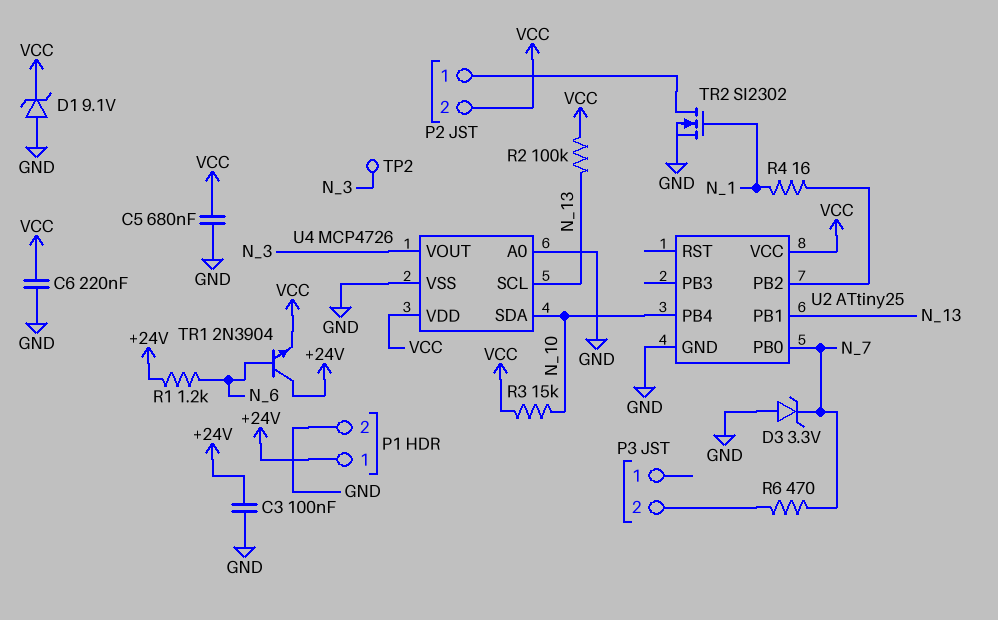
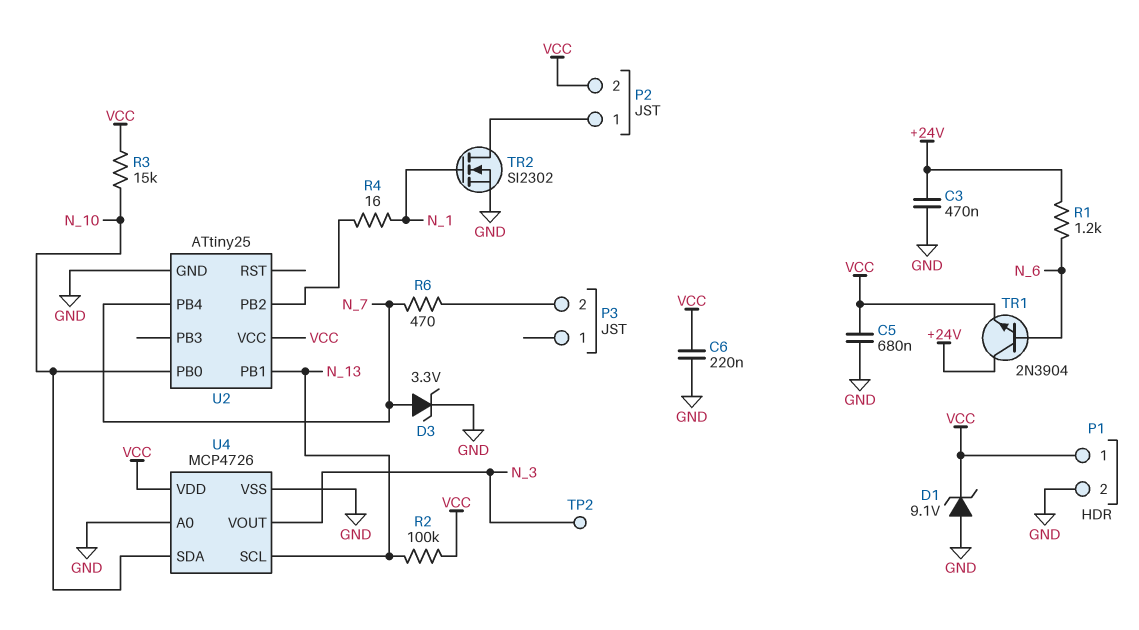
C3: 100nF (+24V, GND) -> 470nF (+24V, GND)
D3: zener 3.3V (A GND, K N_7) -> zener 3.3V (A N_7, K GND)
P1 pin 1: +24V -> VCC
U2 pin PB0: N_7 -> N_10
U2 pin PB4: N_10 -> N_7

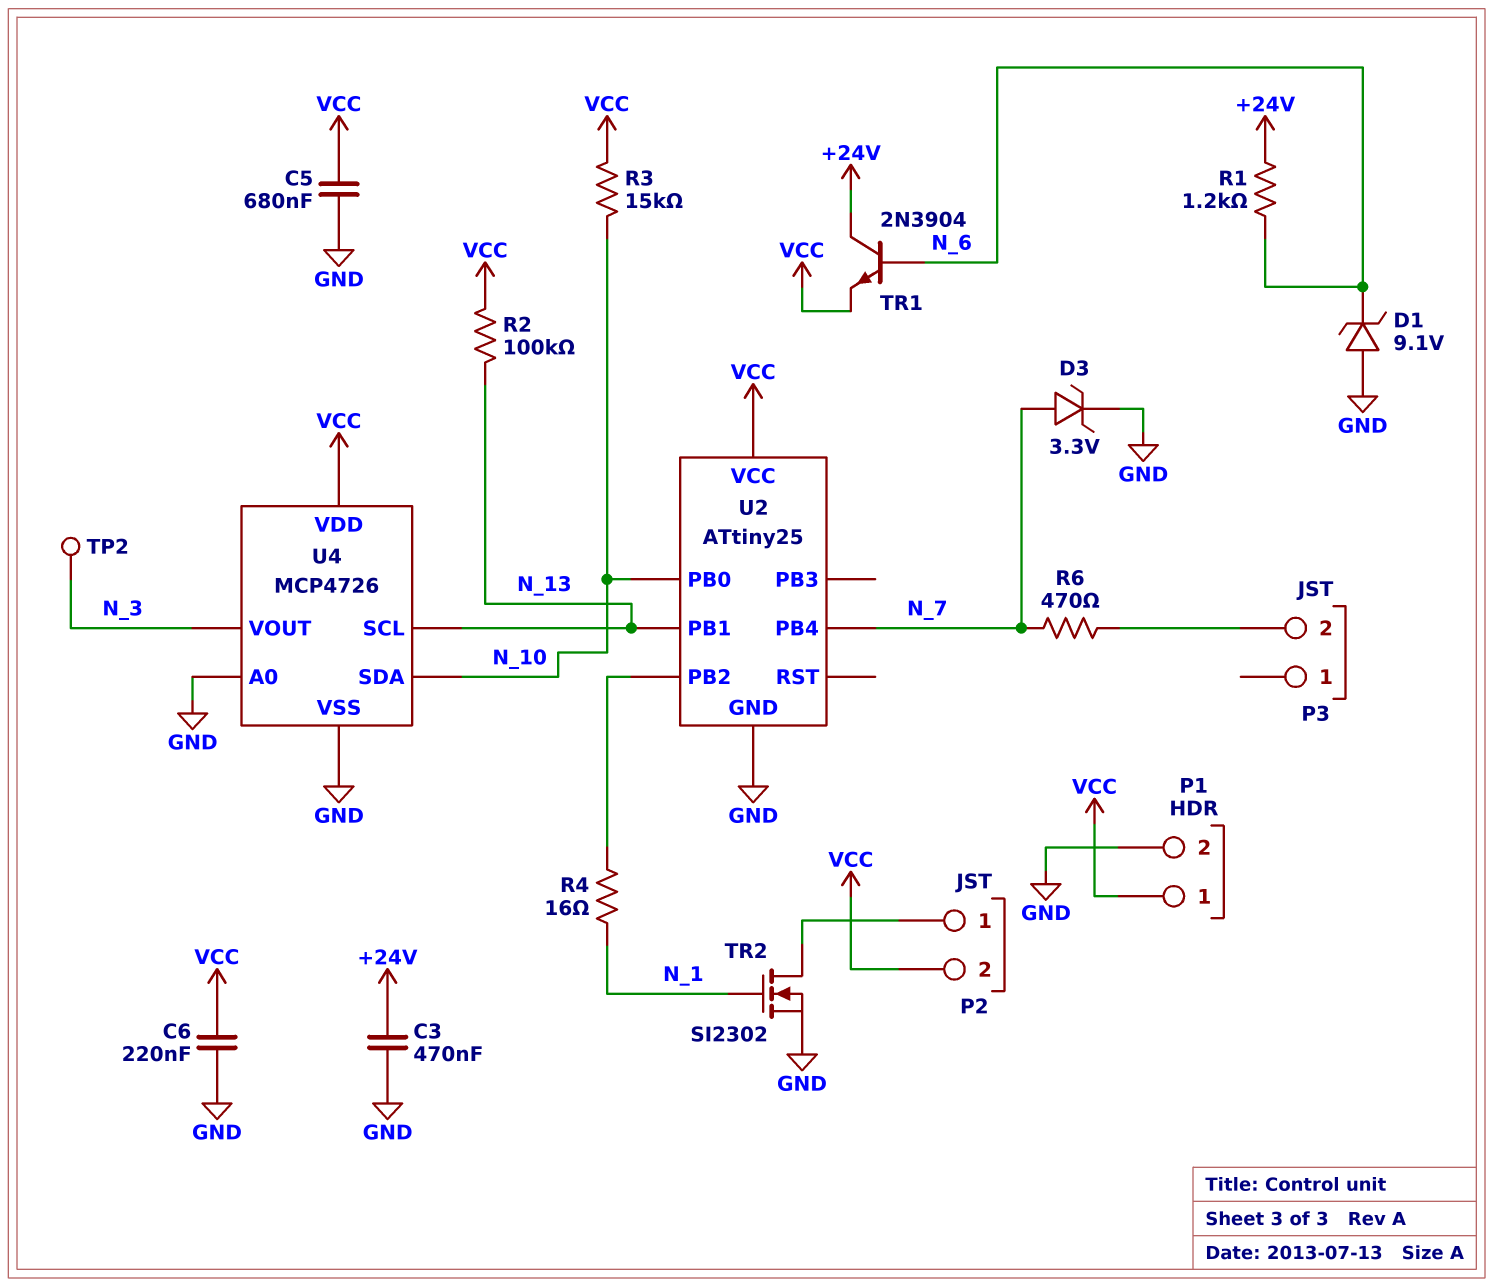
D1: zener 9.1V (A GND, K VCC) -> zener 9.1V (A GND, K N_6)

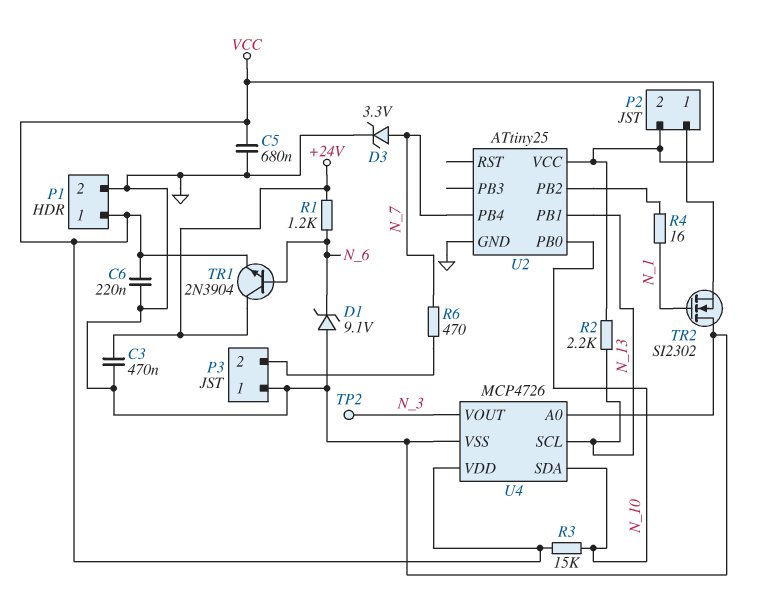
P3 pin 1: none -> GND
R2: 100k (N_13, VCC) -> 2.2k (N_13, VCC)
TR2: NMOS SI2302 (G N_1, D P2/1, S GND) -> NMOS SI2302 (G N_1, D GND, S P2/1)

